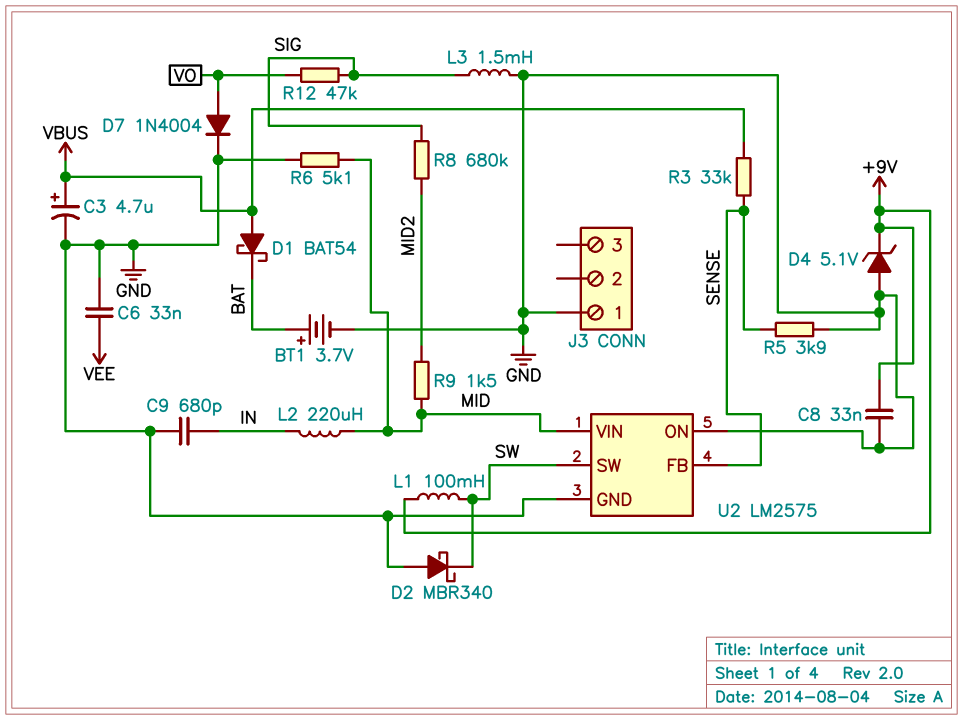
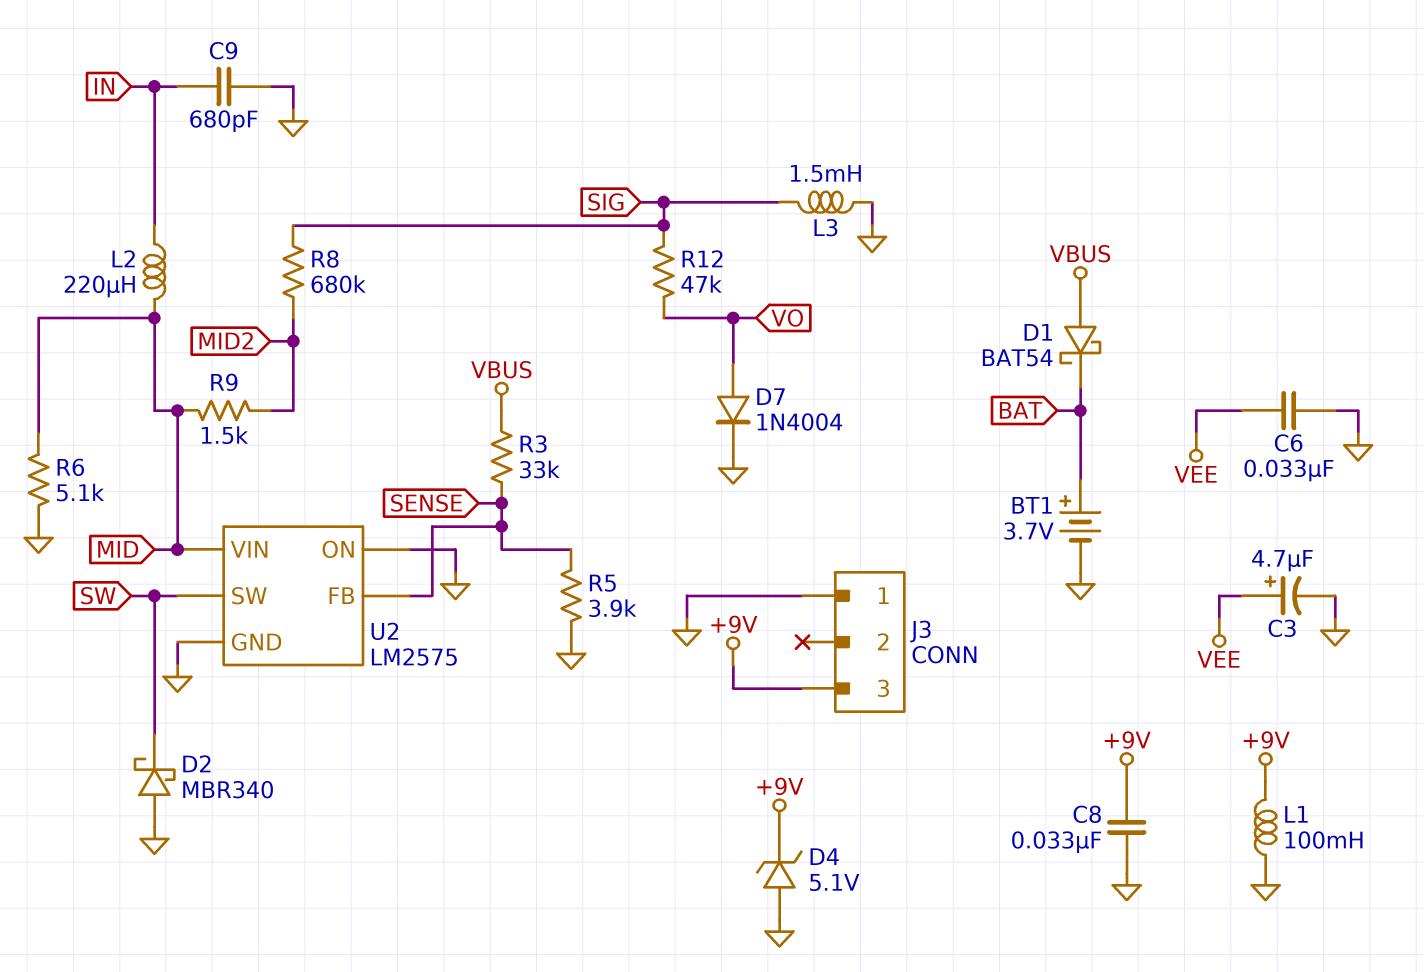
C3: 4.7uF (plus VBUS, minus GND) -> 4.7uF (plus VEE, minus GND)
J3 pin 3: none -> +9V
L1: 100mH (+9V, SW) -> 100mH (+9V, GND)

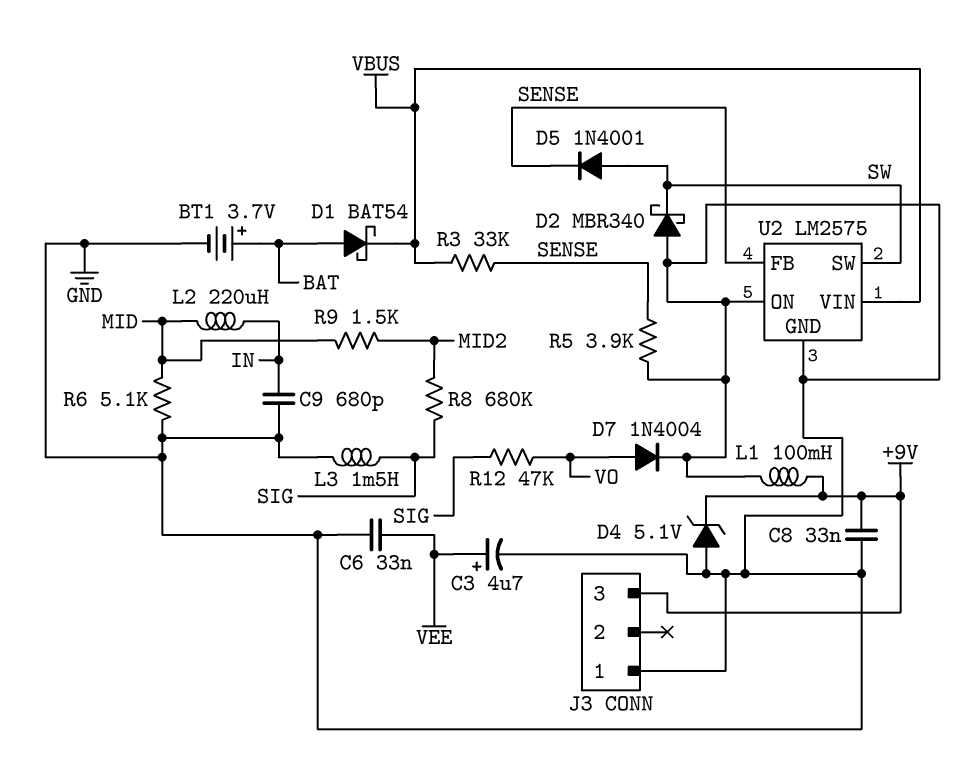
D1: schottky BAT54 (A VBUS, K BAT) -> schottky BAT54 (A BAT, K VBUS)
D5: none -> diode 1N4001 (A SW, K SENSE)
U2 pin VIN: MID -> VBUS

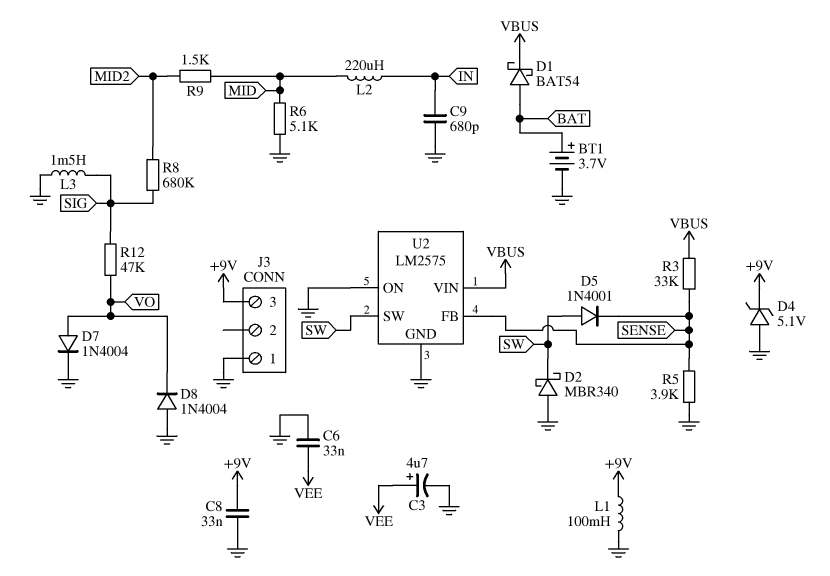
D8: none -> diode 1N4004 (A GND, K VO)

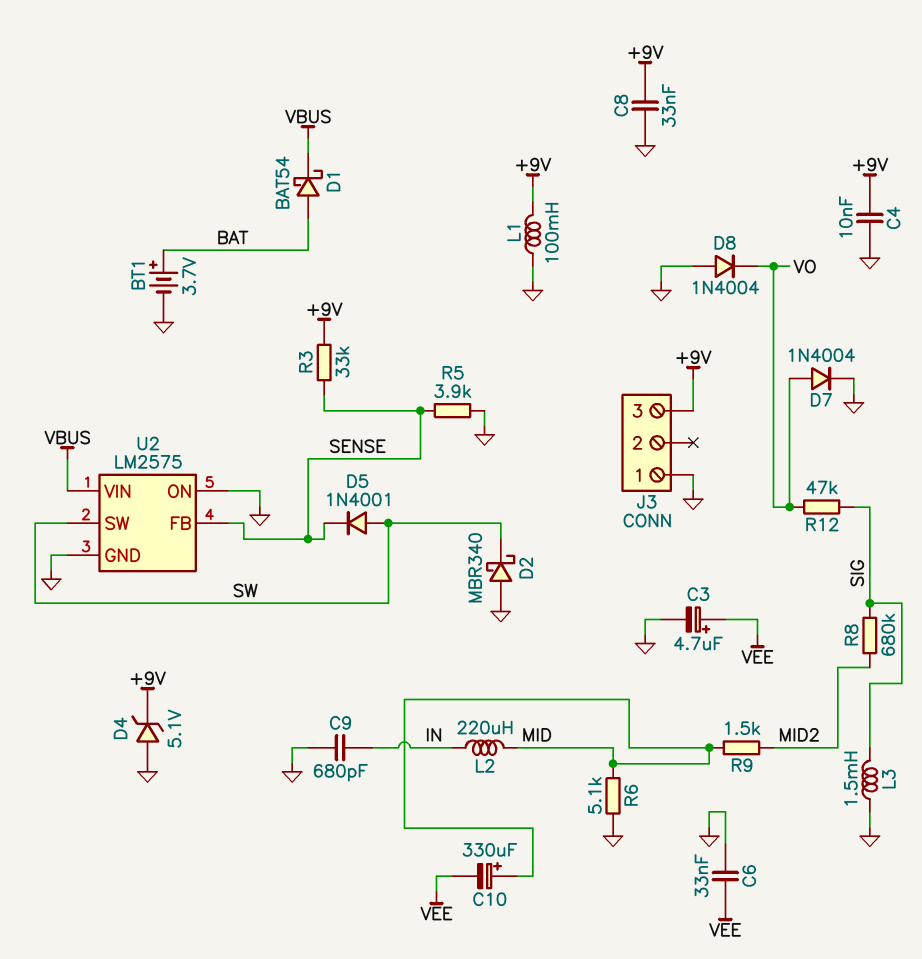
C4: none -> 10nF (+9V, GND)
C10: none -> 330uF (plus MID, minus VEE)
R3: 33k (SENSE, VBUS) -> 33k (+9V, SENSE)

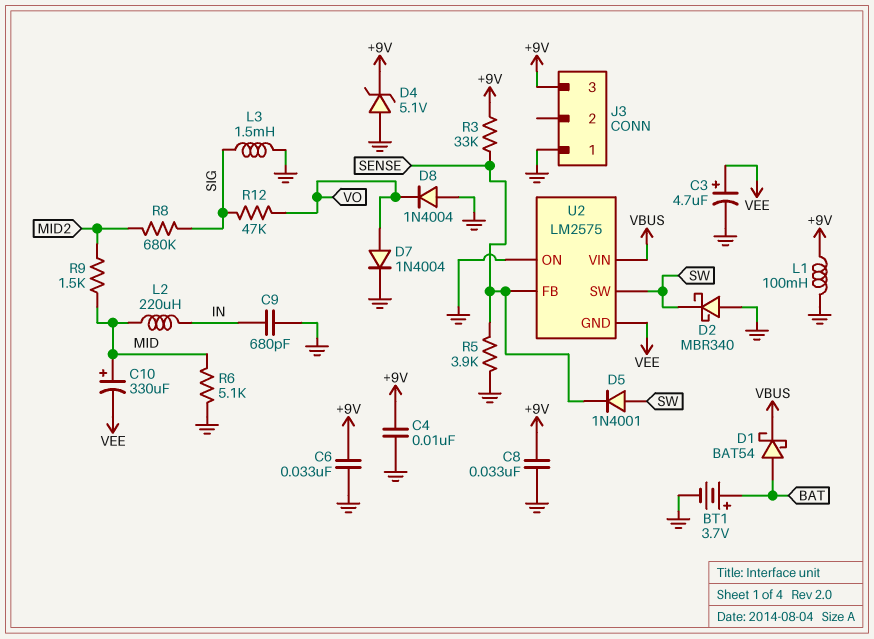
C6: 33nF (GND, VEE) -> 33nF (+9V, GND)
U2 pin GND: GND -> VEE

